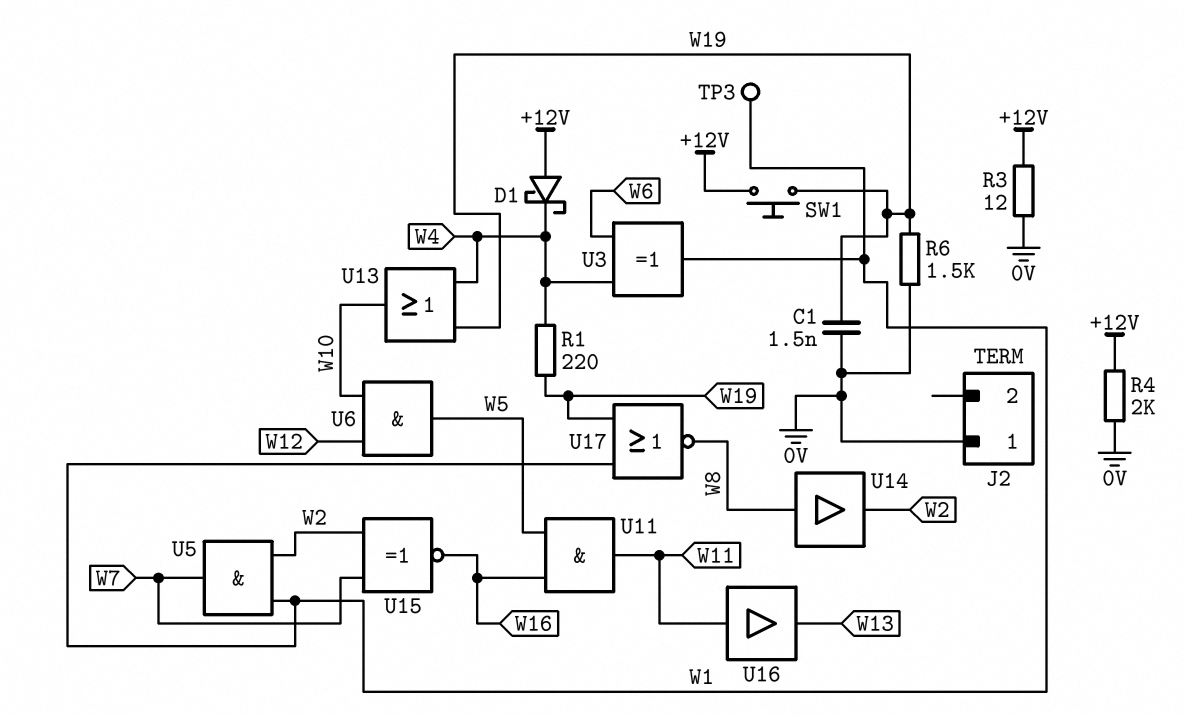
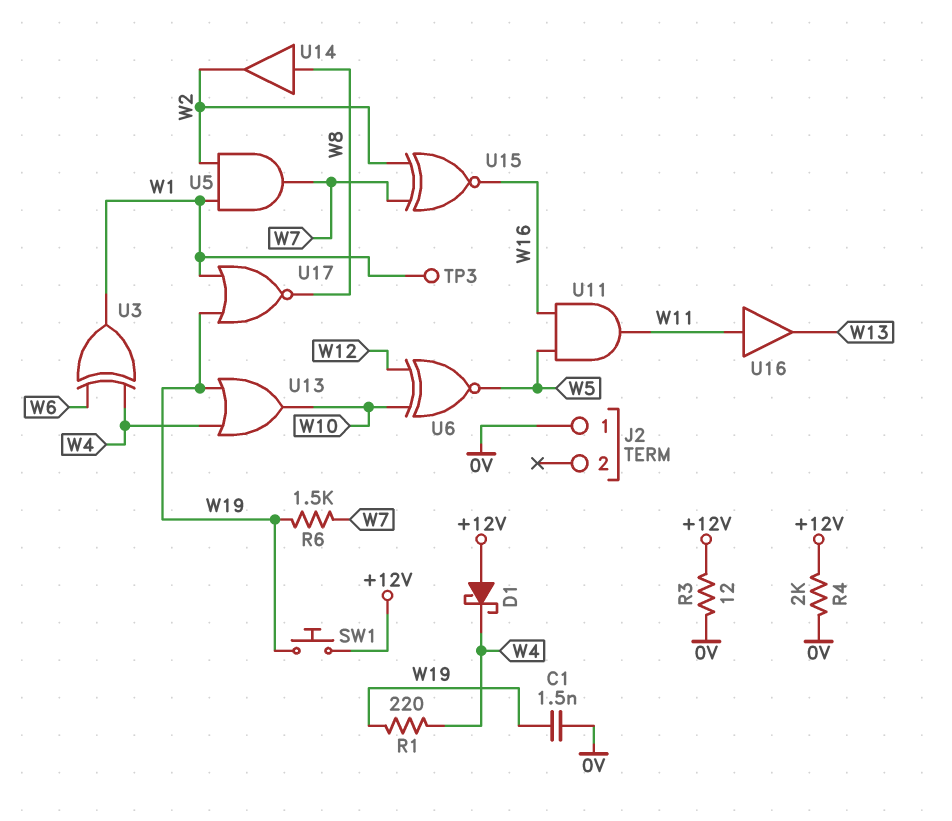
R6: 1.5k (0V, W19) -> 1.5k (W7, W19)
U6: AND (in W10, in W12, out W5) -> XNOR (in W10, in W12, out W5)

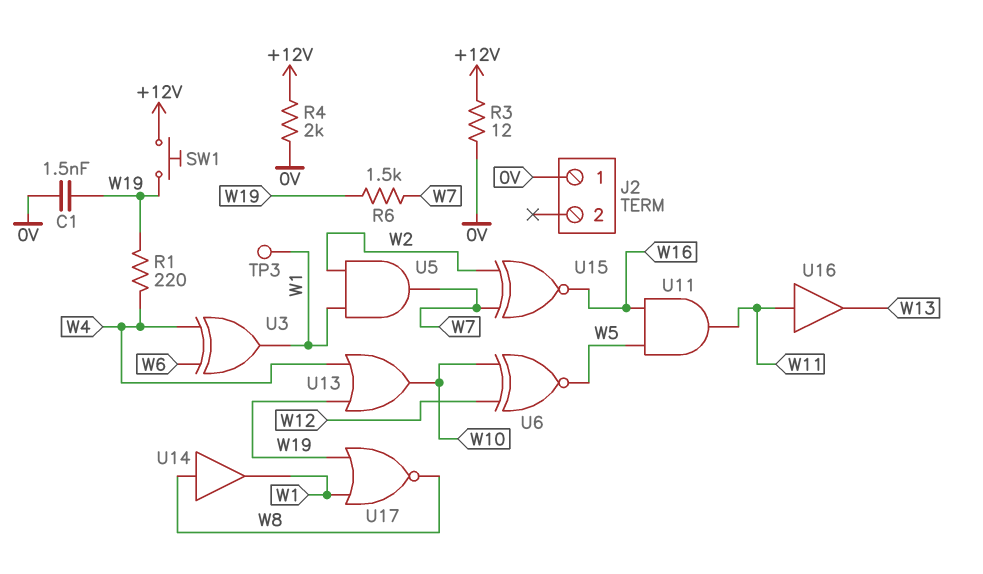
D1: schottky (A +12V, K W4) -> none
U14: buffer (in W8, out W2) -> buffer (in W8, out W1)

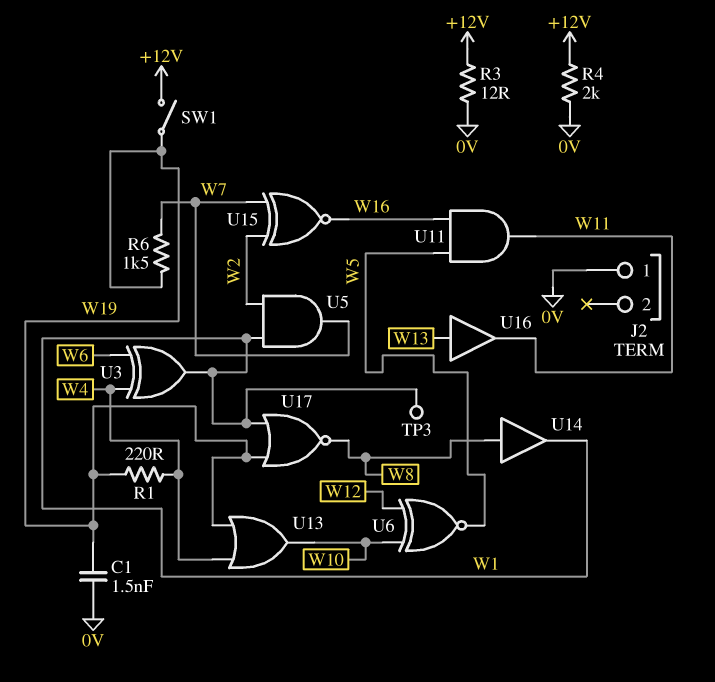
SW1: button (+12V, W19) -> switch (+12V, W19)
U16: buffer (in W11, out W13) -> buffer (in W13, out W11)

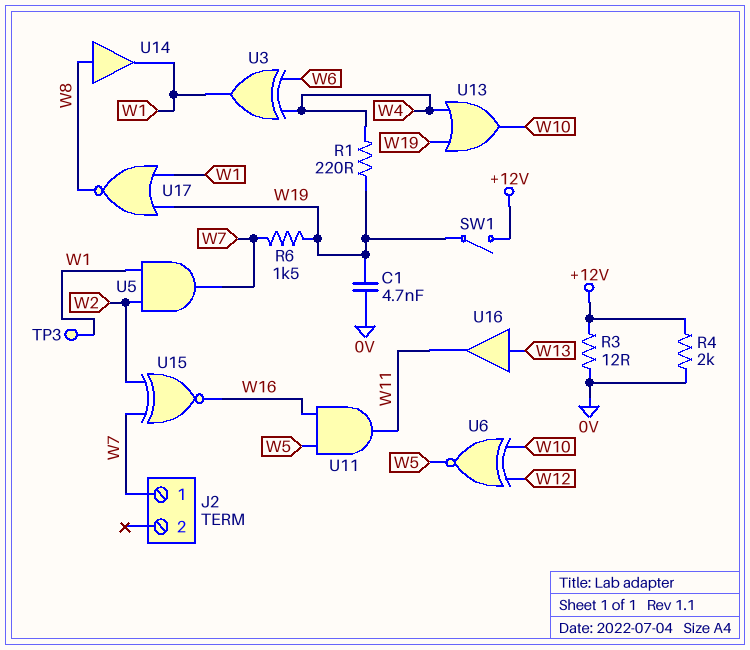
C1: 1.5nF (0V, W19) -> 4.7nF (0V, W19)
J2 pin 1: 0V -> W7

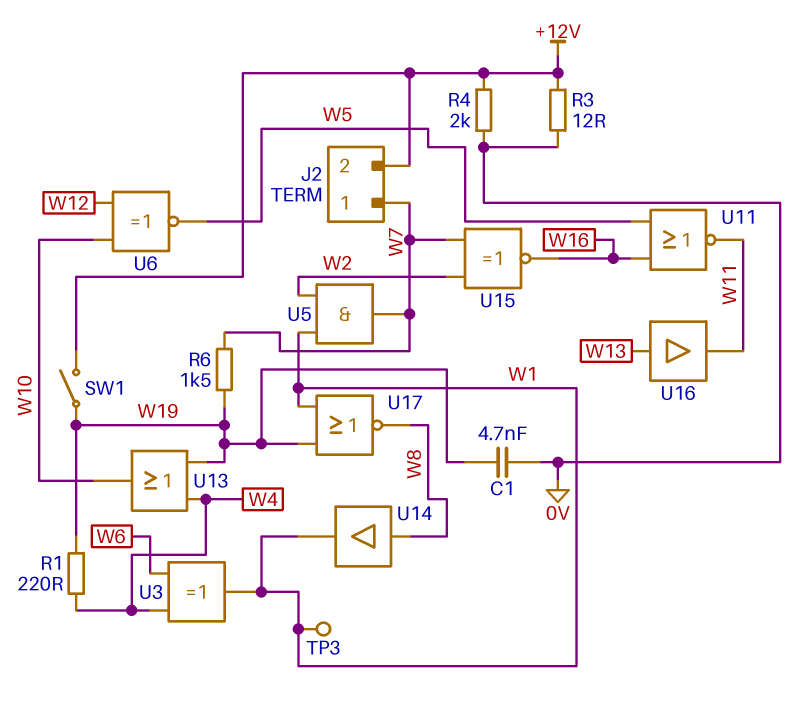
J2 pin 2: none -> +12V
U11: AND (in W5, in W16, out W11) -> NOR (in W5, in W16, out W11)

